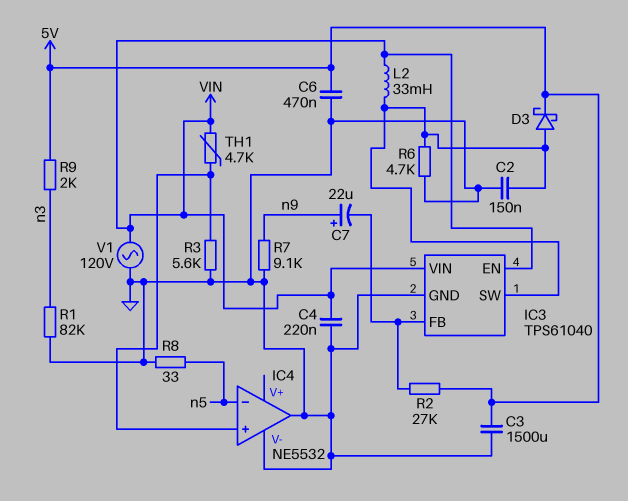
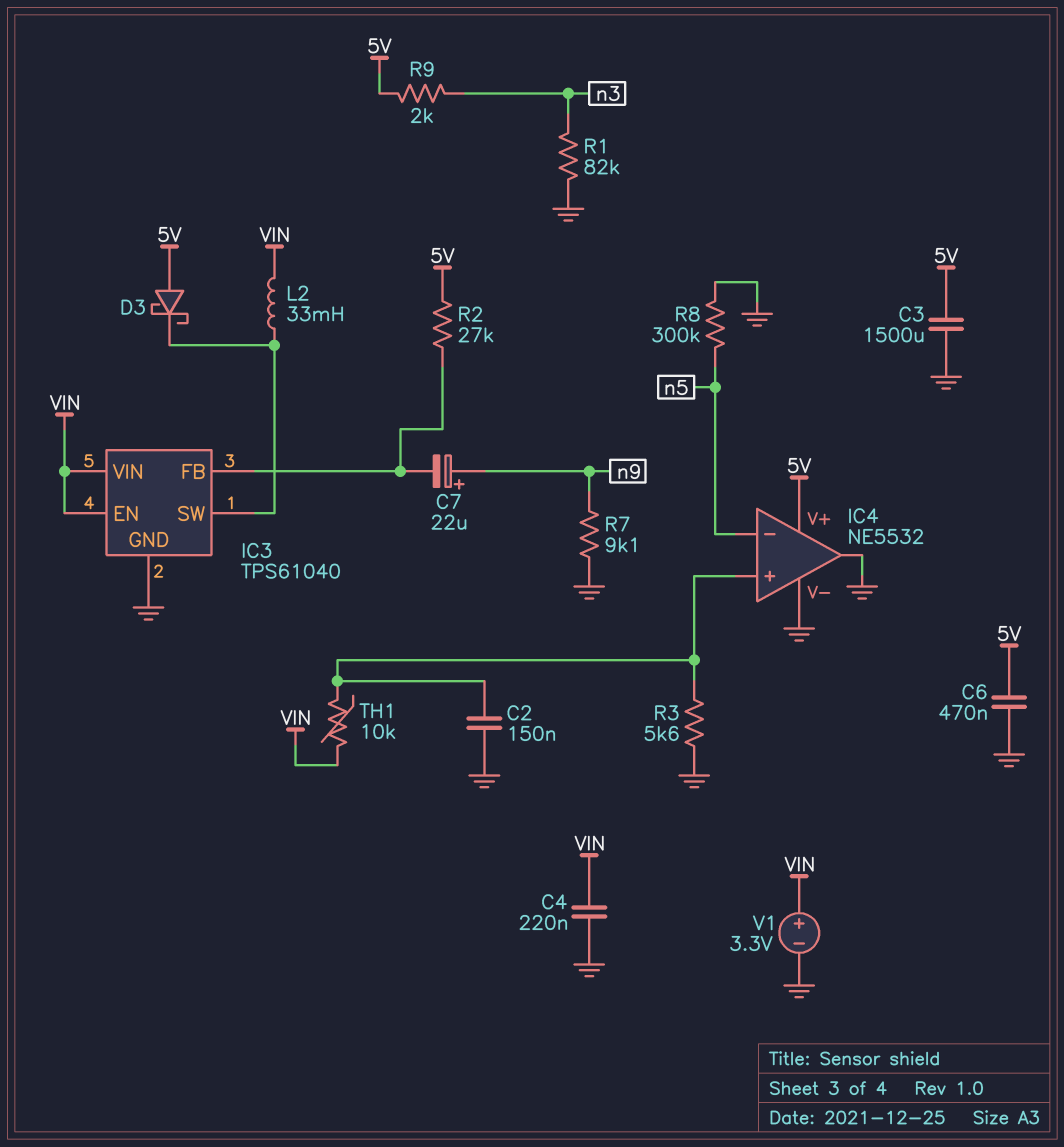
C2: 150nF (GND, IC3/SW) -> 150nF (GND, IC4/in+)
D3: schottky (A IC3/SW, K 5V) -> schottky (A 5V, K IC3/SW)
IC4 pin V+: none -> 5V
R6: 4.7k (GND, IC3/SW) -> none
R8: 33 (GND, n5) -> 300k (GND, n5)
TH1: 4.7k (IC4/in+, VIN) -> 10k (IC4/in+, VIN)
V1: AC 120V (GND, VIN) -> 3.3V (plus VIN, minus GND)

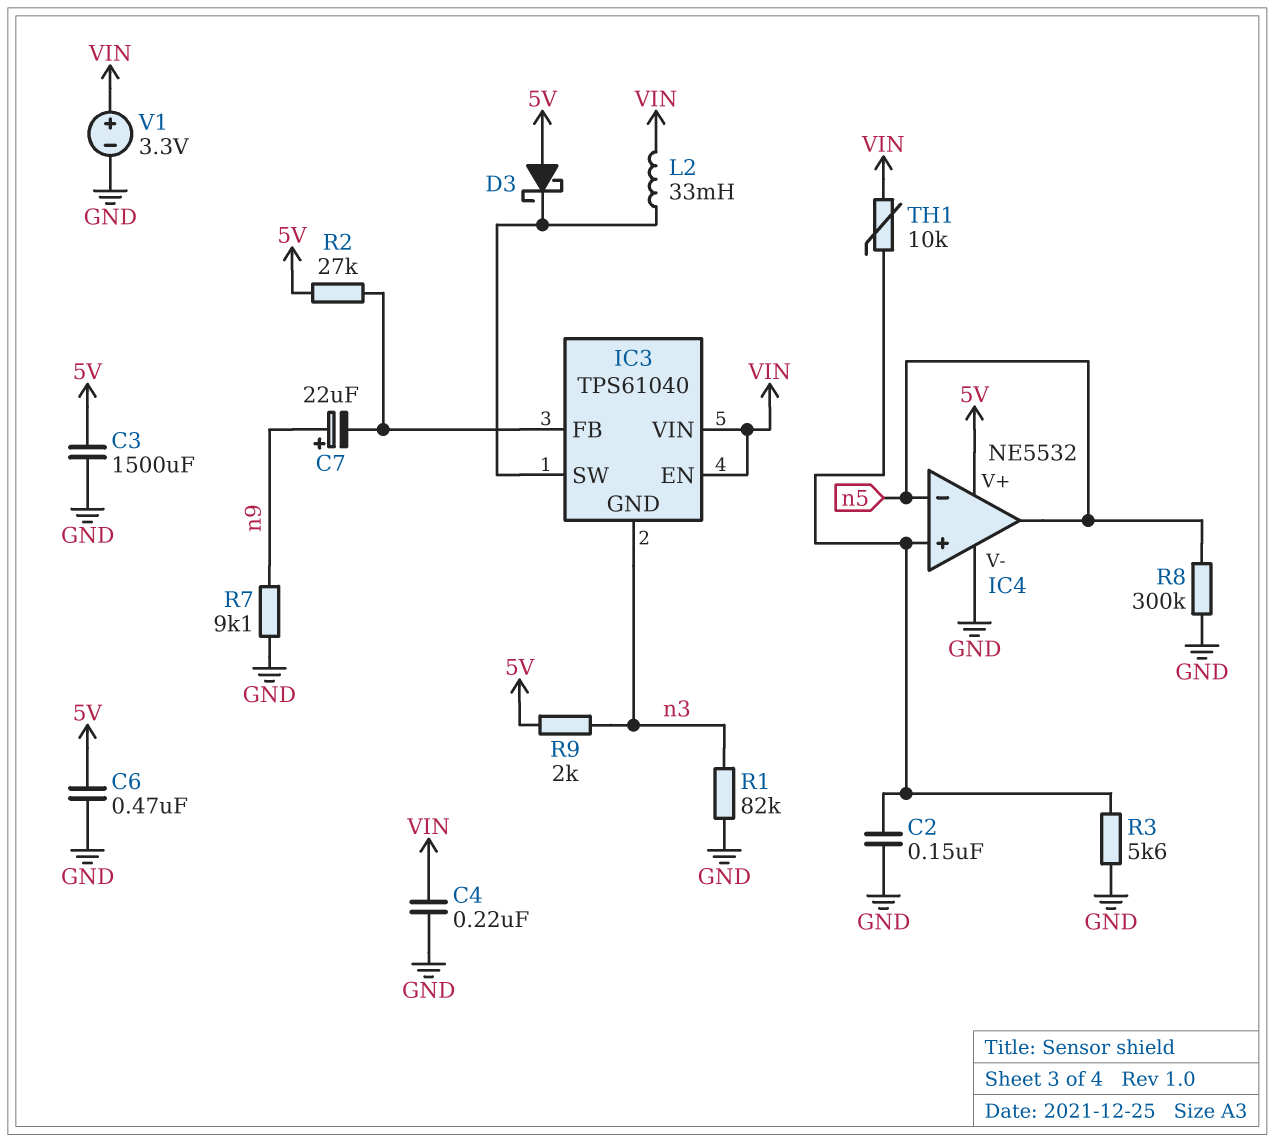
IC3 pin GND: GND -> n3
IC4 pin out: GND -> n5

